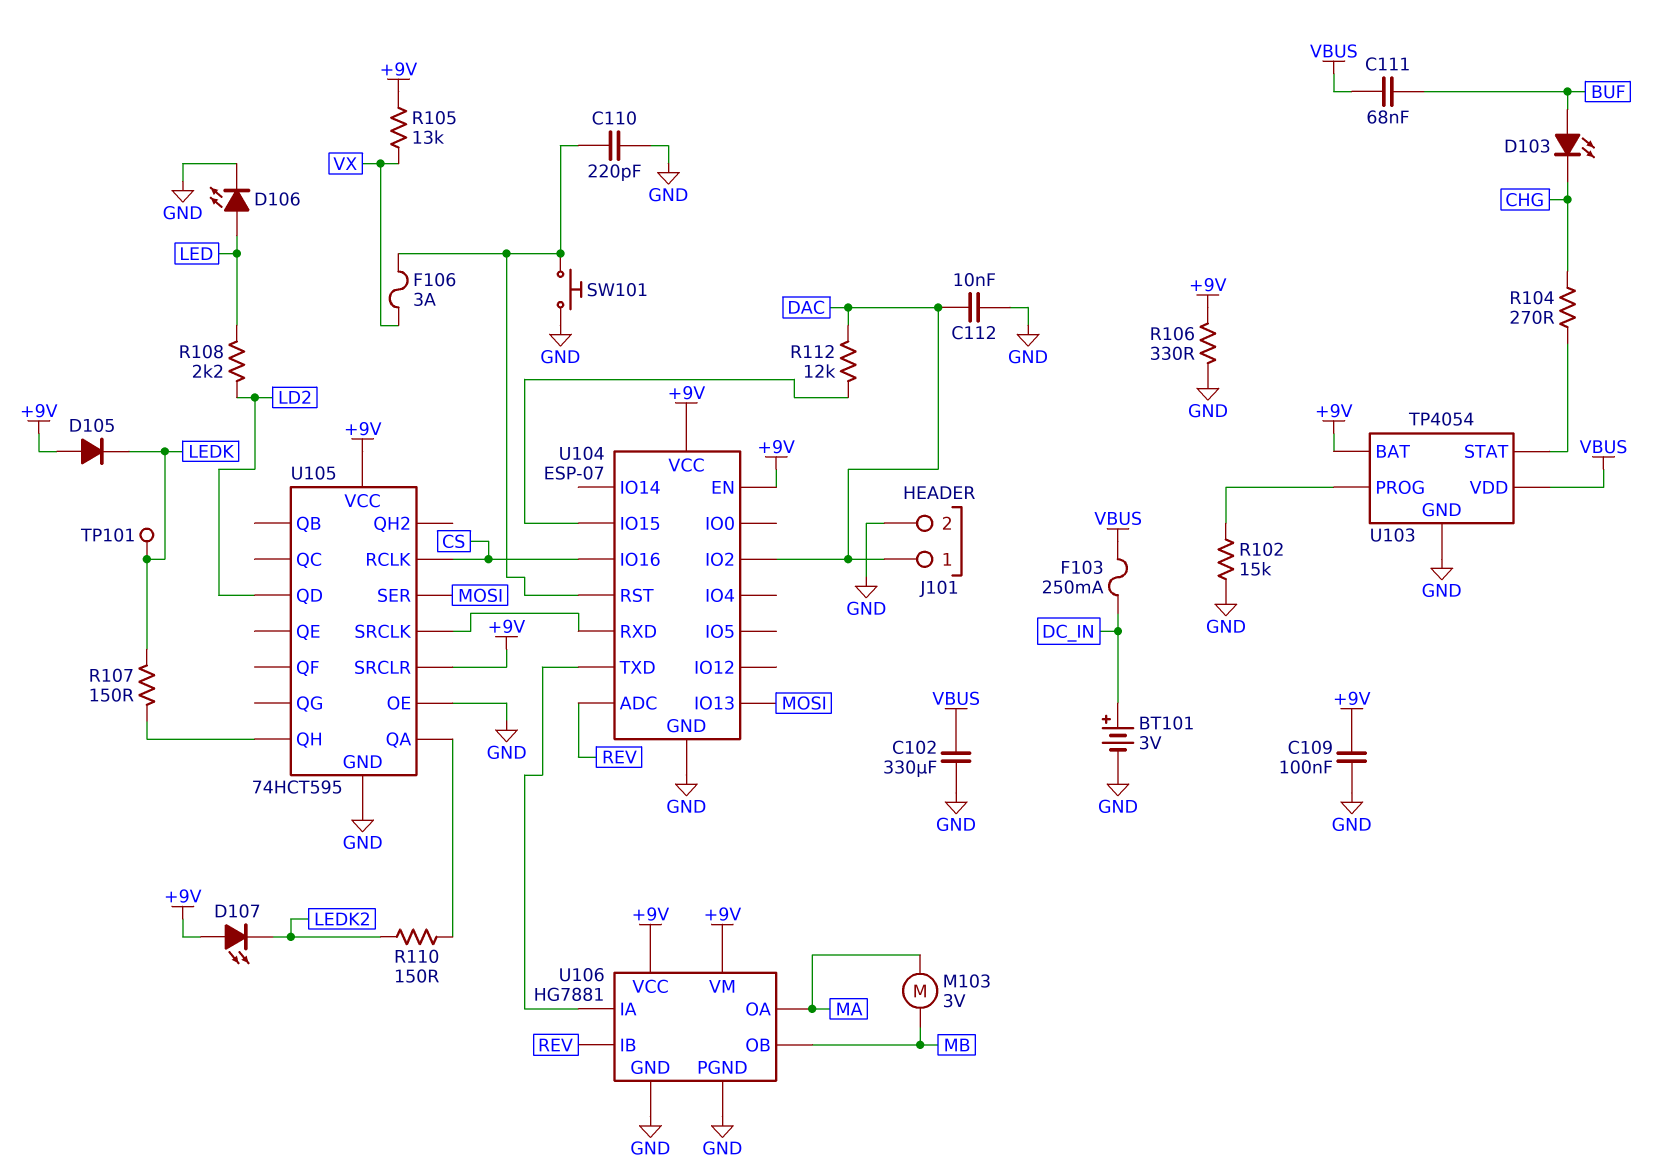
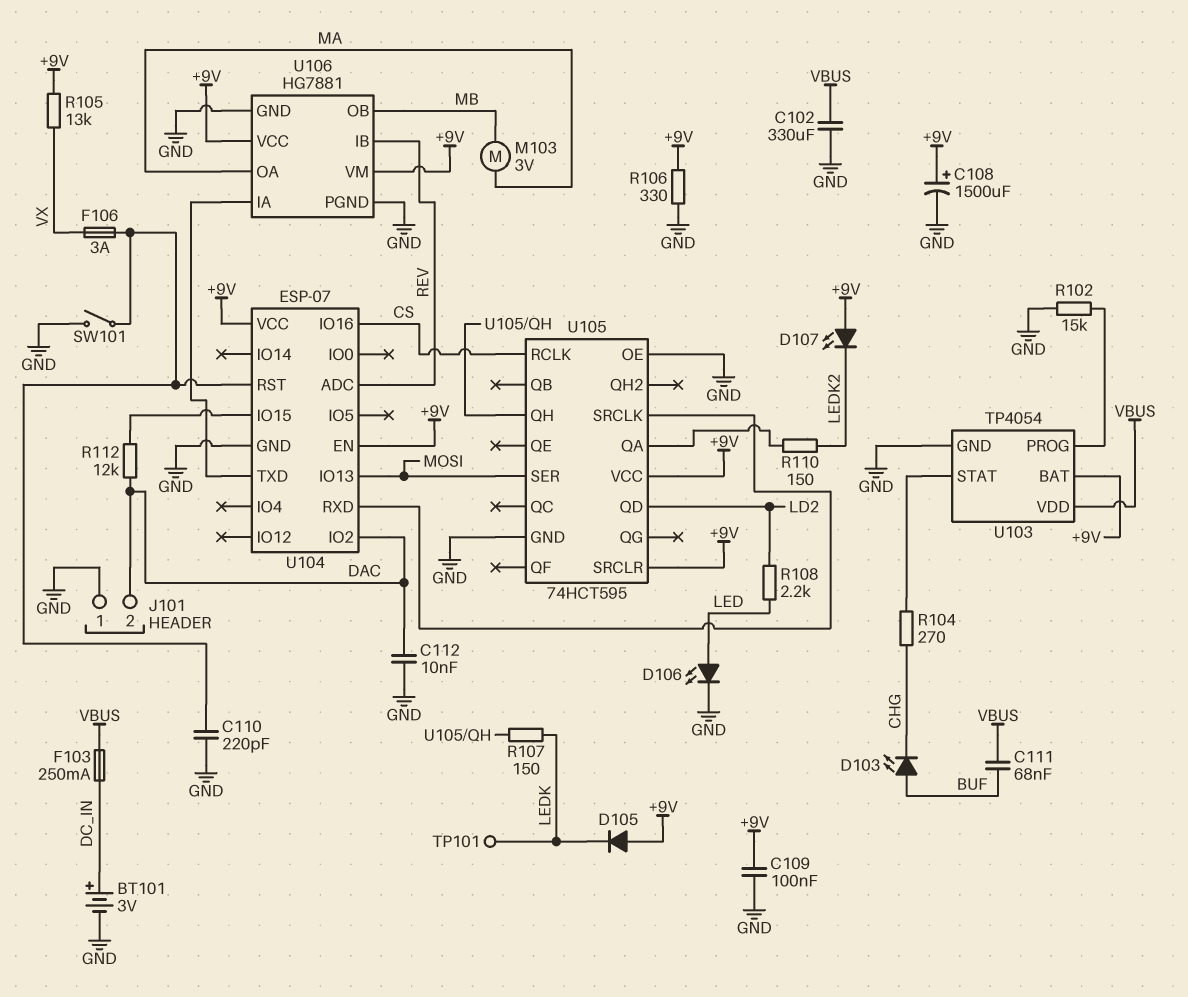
C108: none -> 1500uF (plus +9V, minus GND)
J101 pin 1: DAC -> GND
J101 pin 2: GND -> DAC
SW101: button (GND, U104/RST) -> switch (GND, U104/RST)

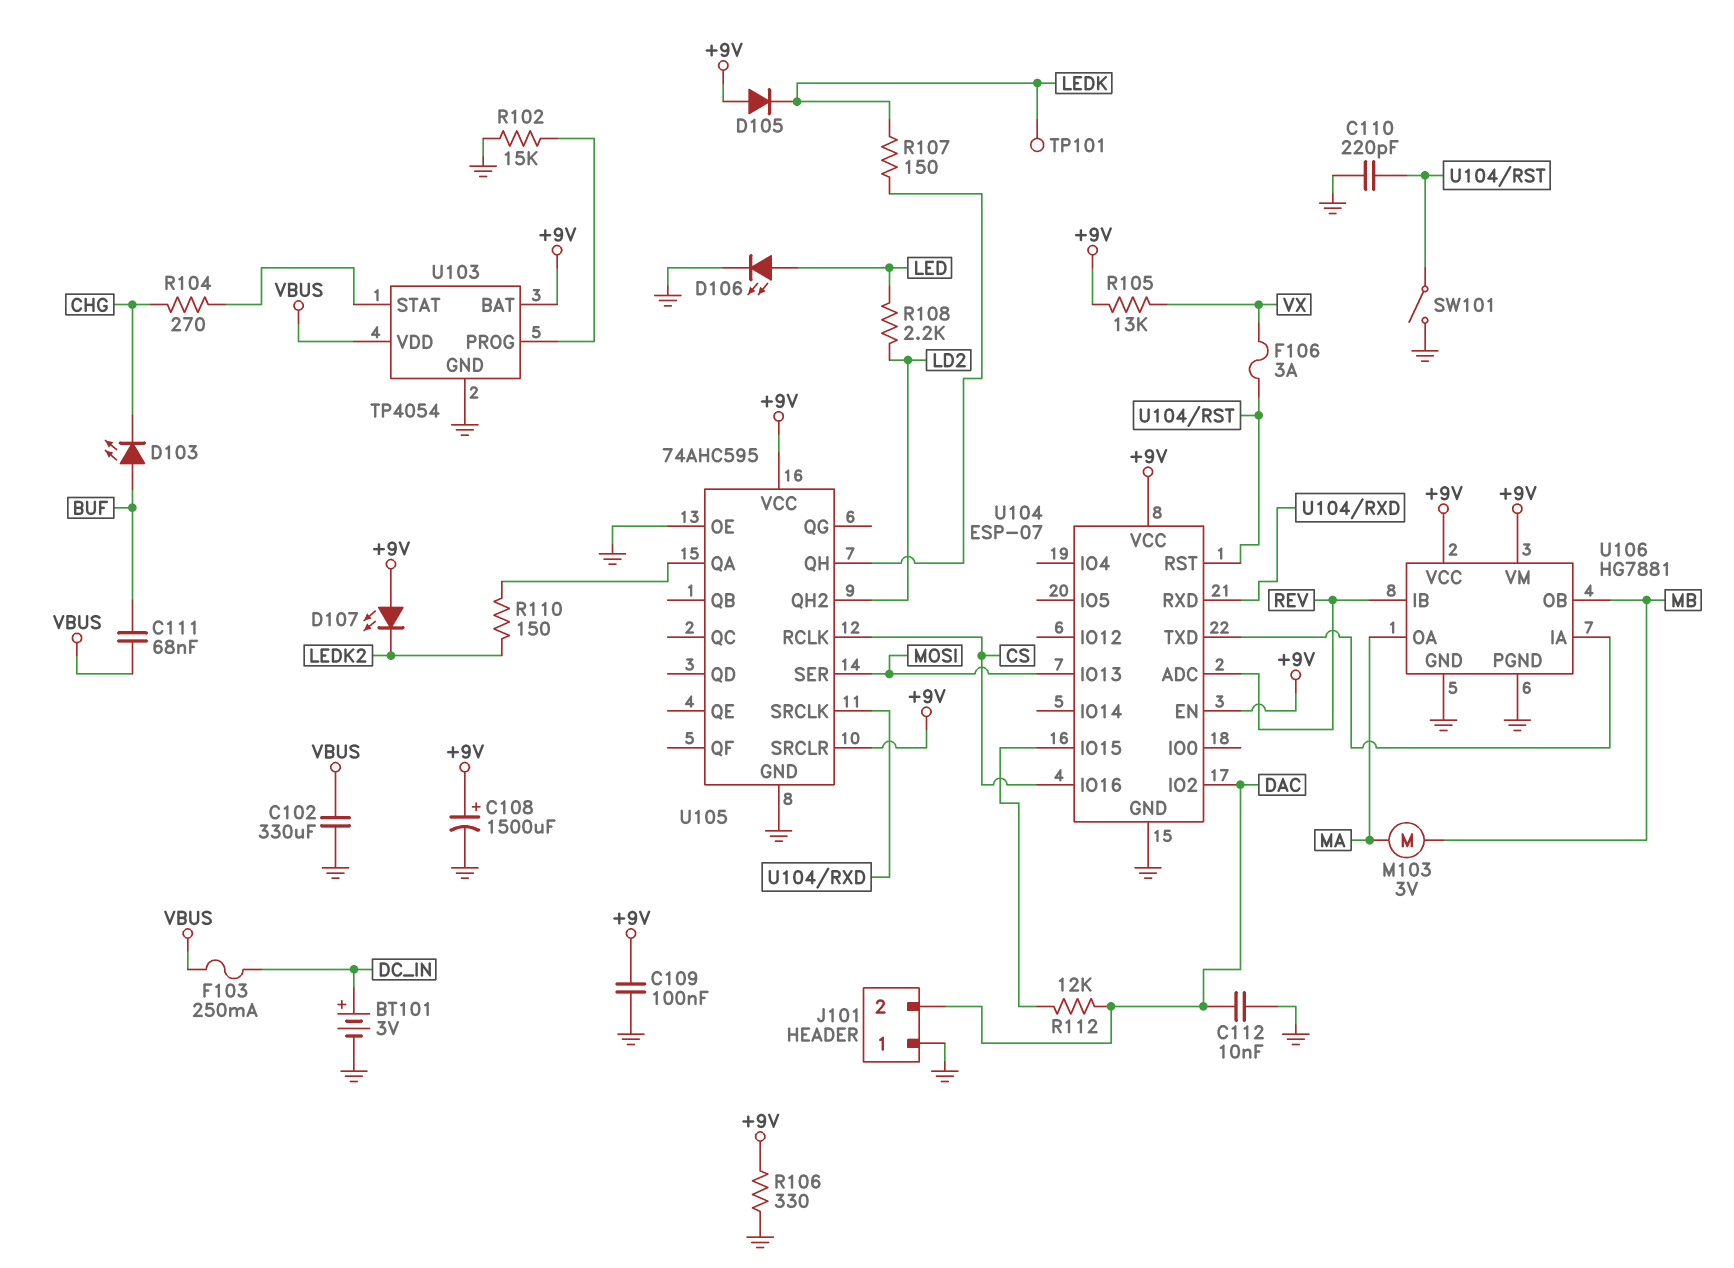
U105: 74HCT595 -> 74AHC595
U105 pin QD: LD2 -> none
U105 pin QH2: none -> LD2

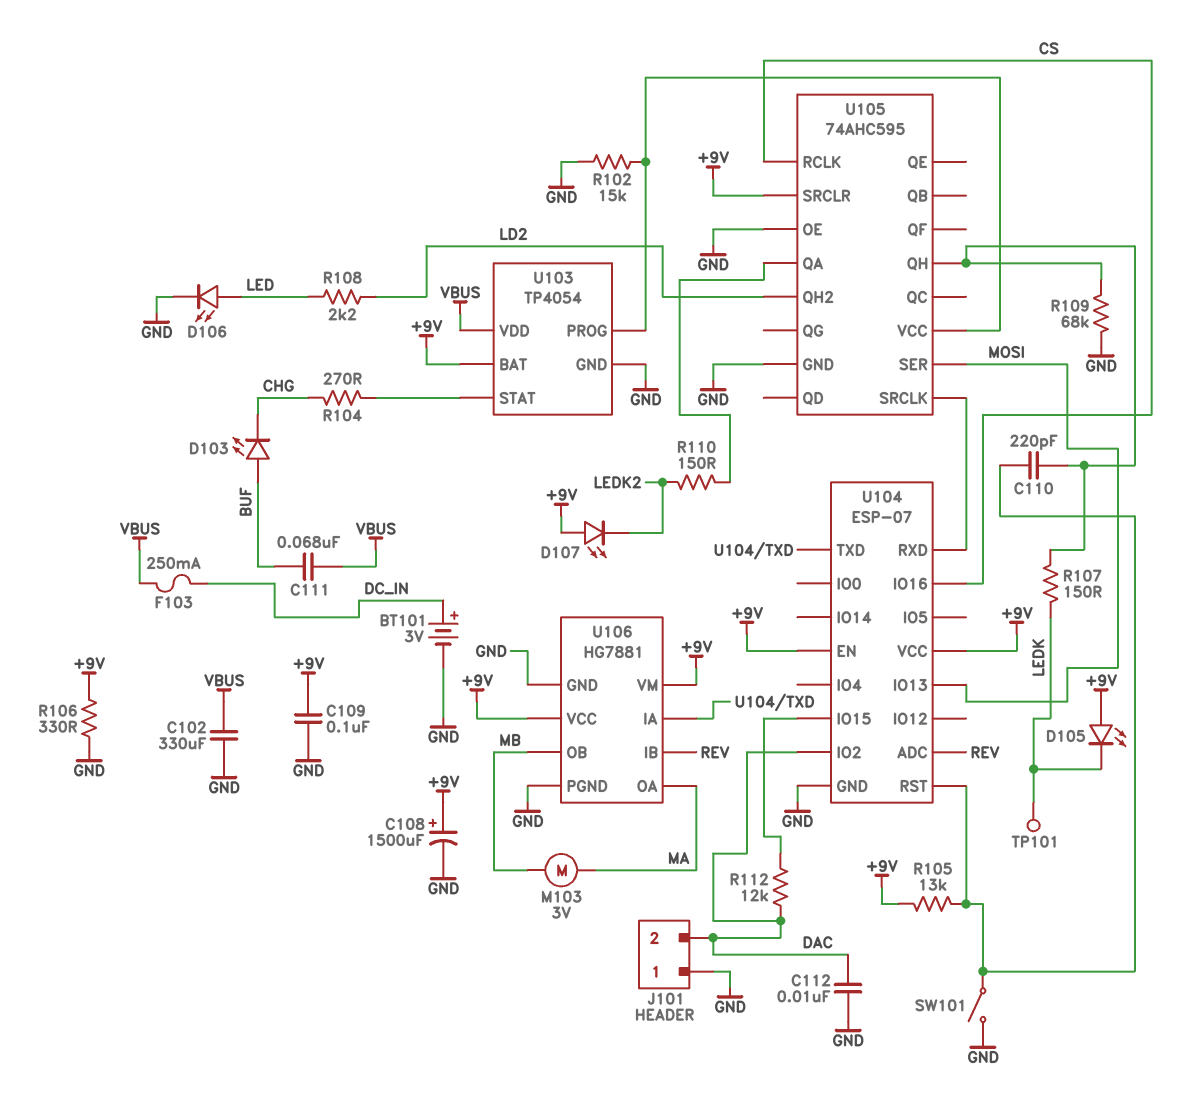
C110: 220pF (GND, U104/RST) -> 220pF (U104/RST, U105/QH)
D105: diode (A +9V, K LEDK) -> LED (A +9V, K LEDK)
F106: 3A (U104/RST, VX) -> none
R105: 13k (+9V, VX) -> 13k (+9V, U104/RST)
R109: none -> 68k (GND, U105/QH)
U105 pin VCC: +9V -> U103/PROG

